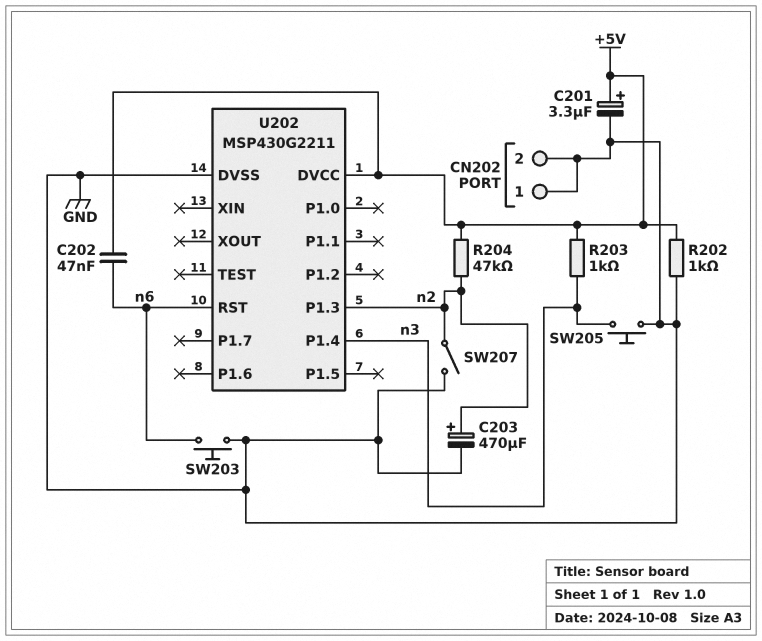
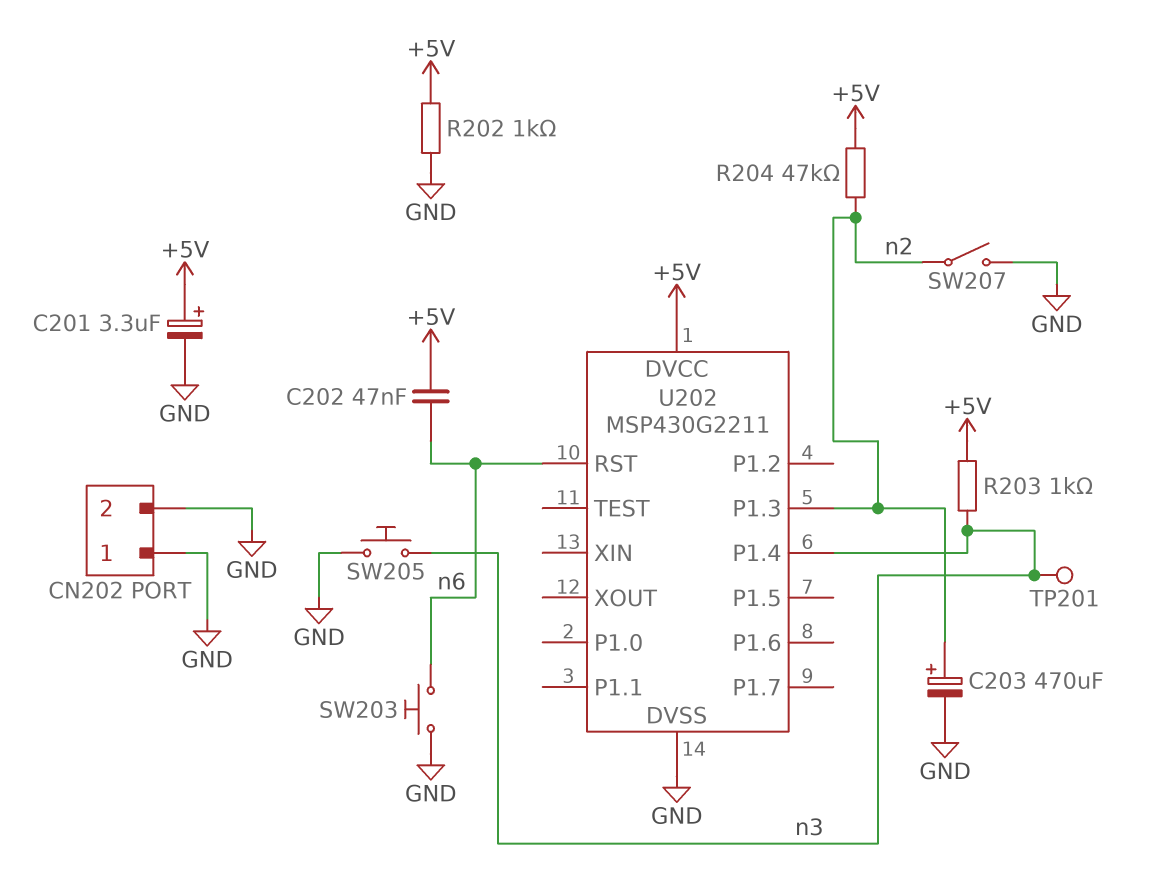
TP201: none -> test point (n3)

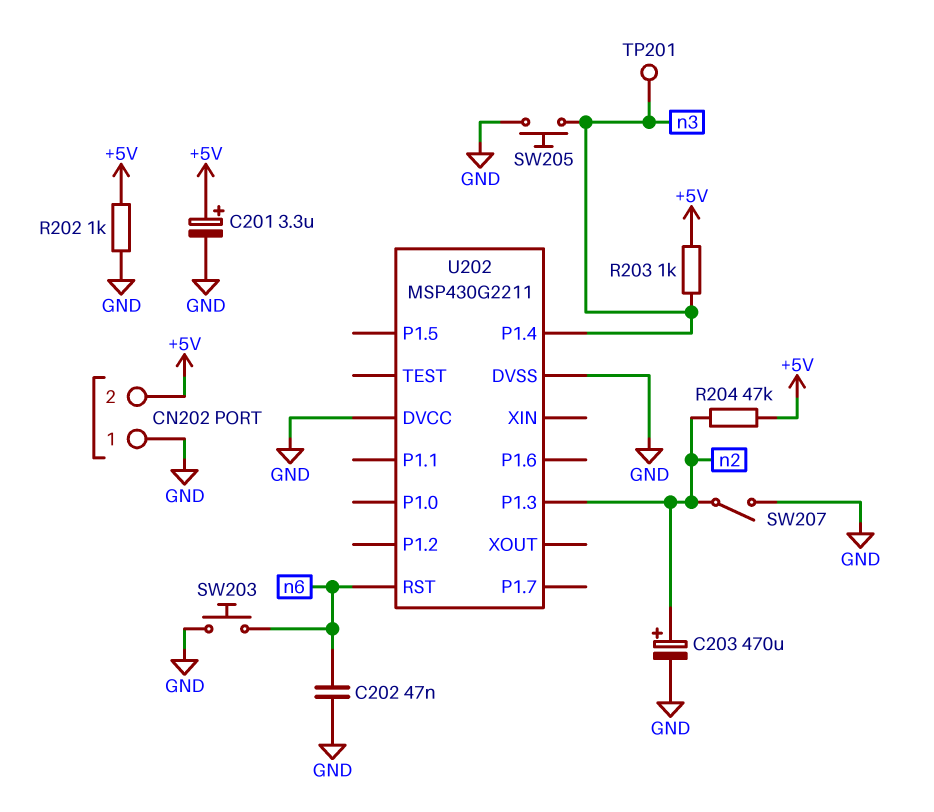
C202: 47nF (+5V, n6) -> 47nF (GND, n6)
CN202 pin 2: GND -> +5V
U202 pin DVCC: +5V -> GND

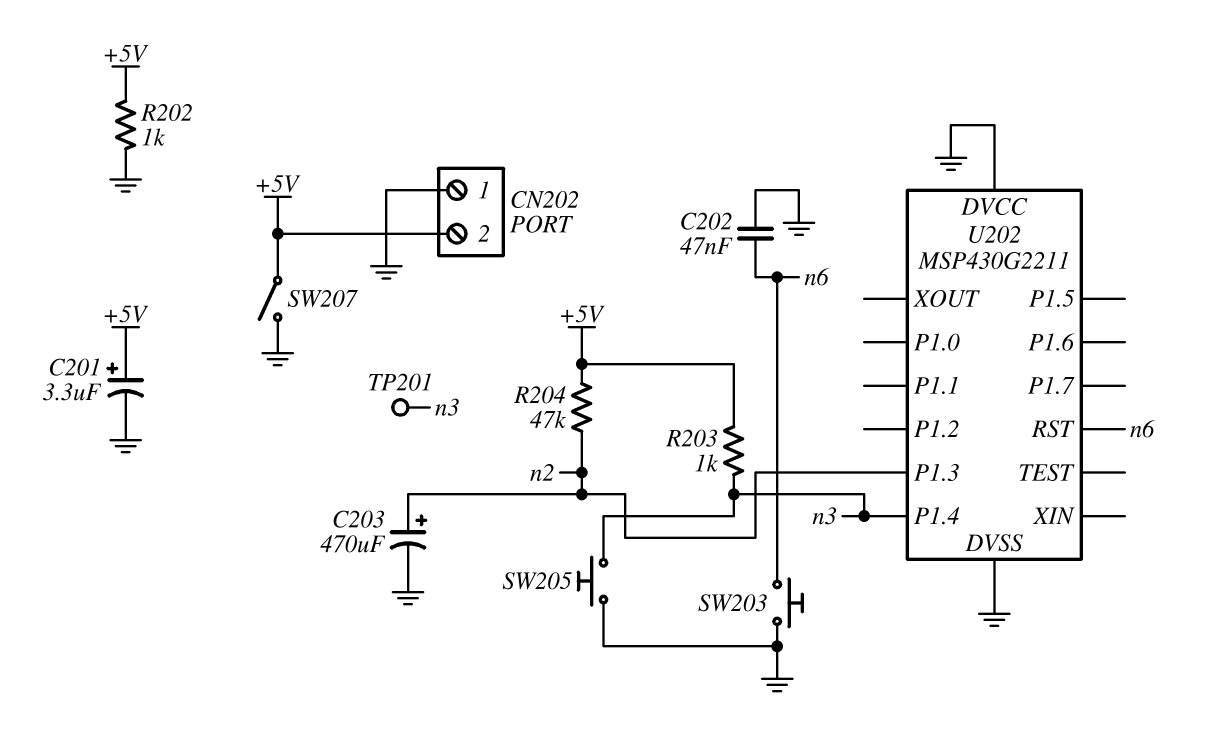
SW207: switch (GND, n2) -> switch (+5V, GND)

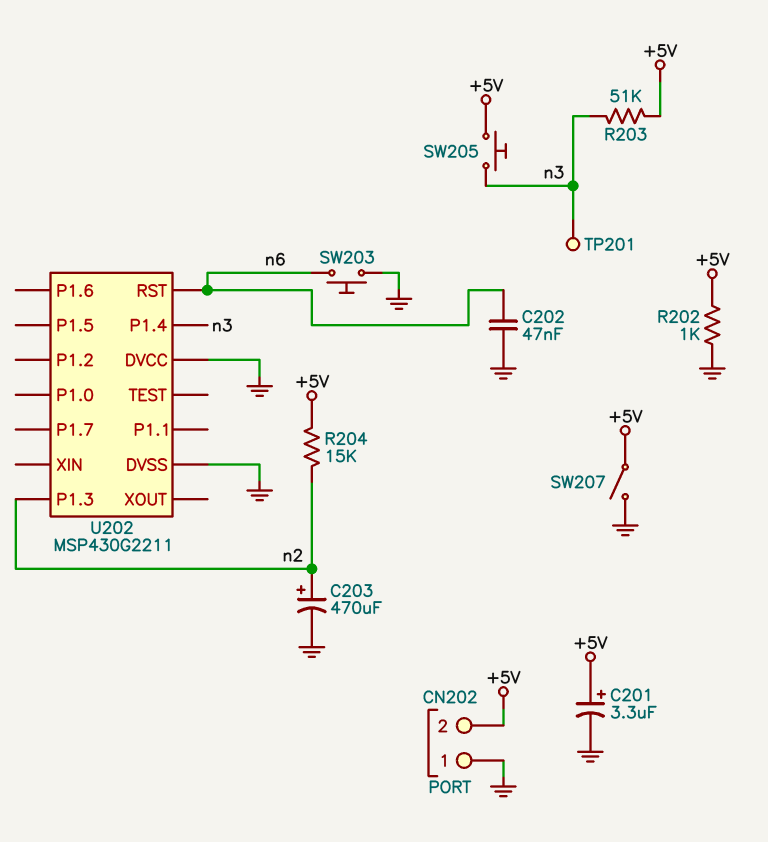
R203: 1k (+5V, n3) -> 51k (+5V, n3)
R204: 47k (+5V, n2) -> 15k (+5V, n2)
SW205: button (GND, n3) -> button (+5V, n3)

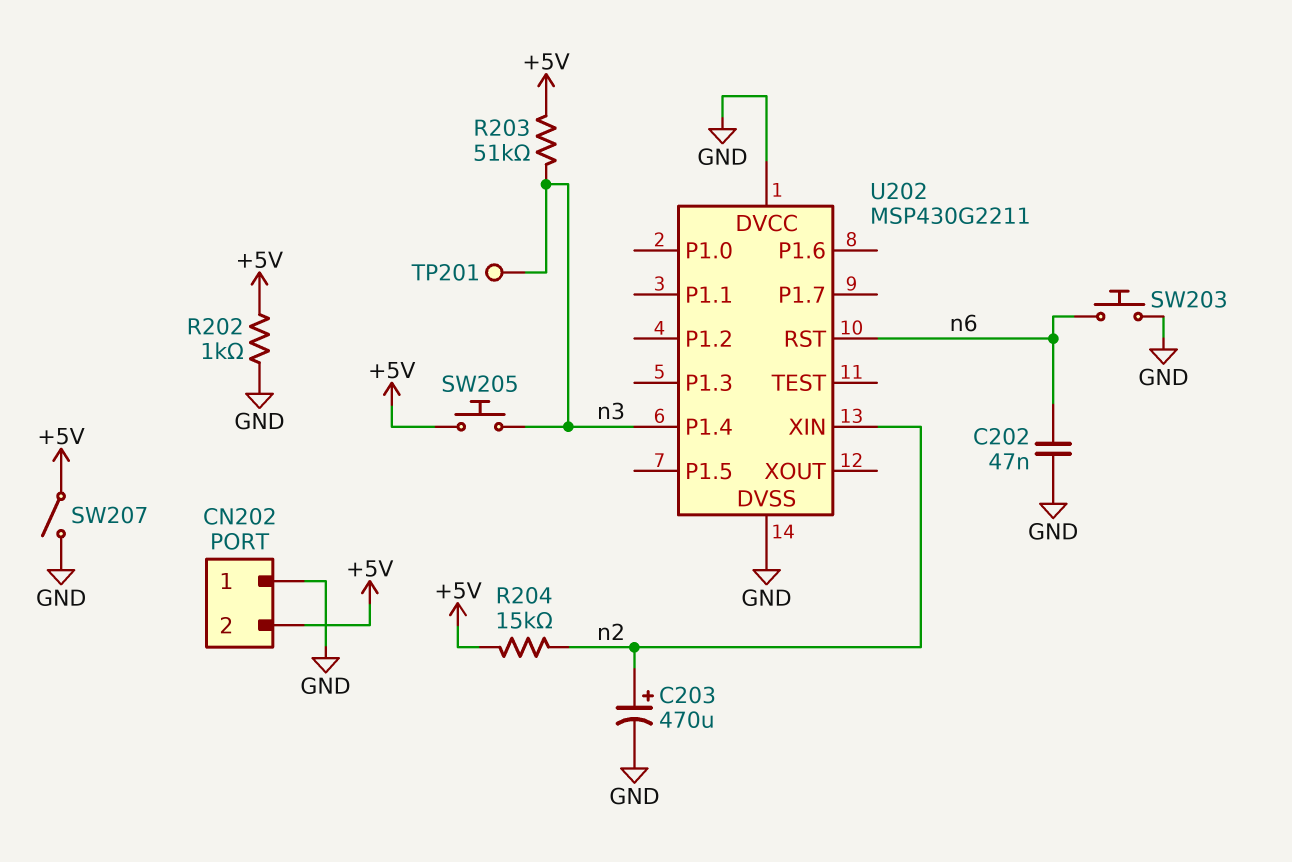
C201: 3.3uF (plus +5V, minus GND) -> none
U202 pin P1.3: n2 -> none
U202 pin XIN: none -> n2

